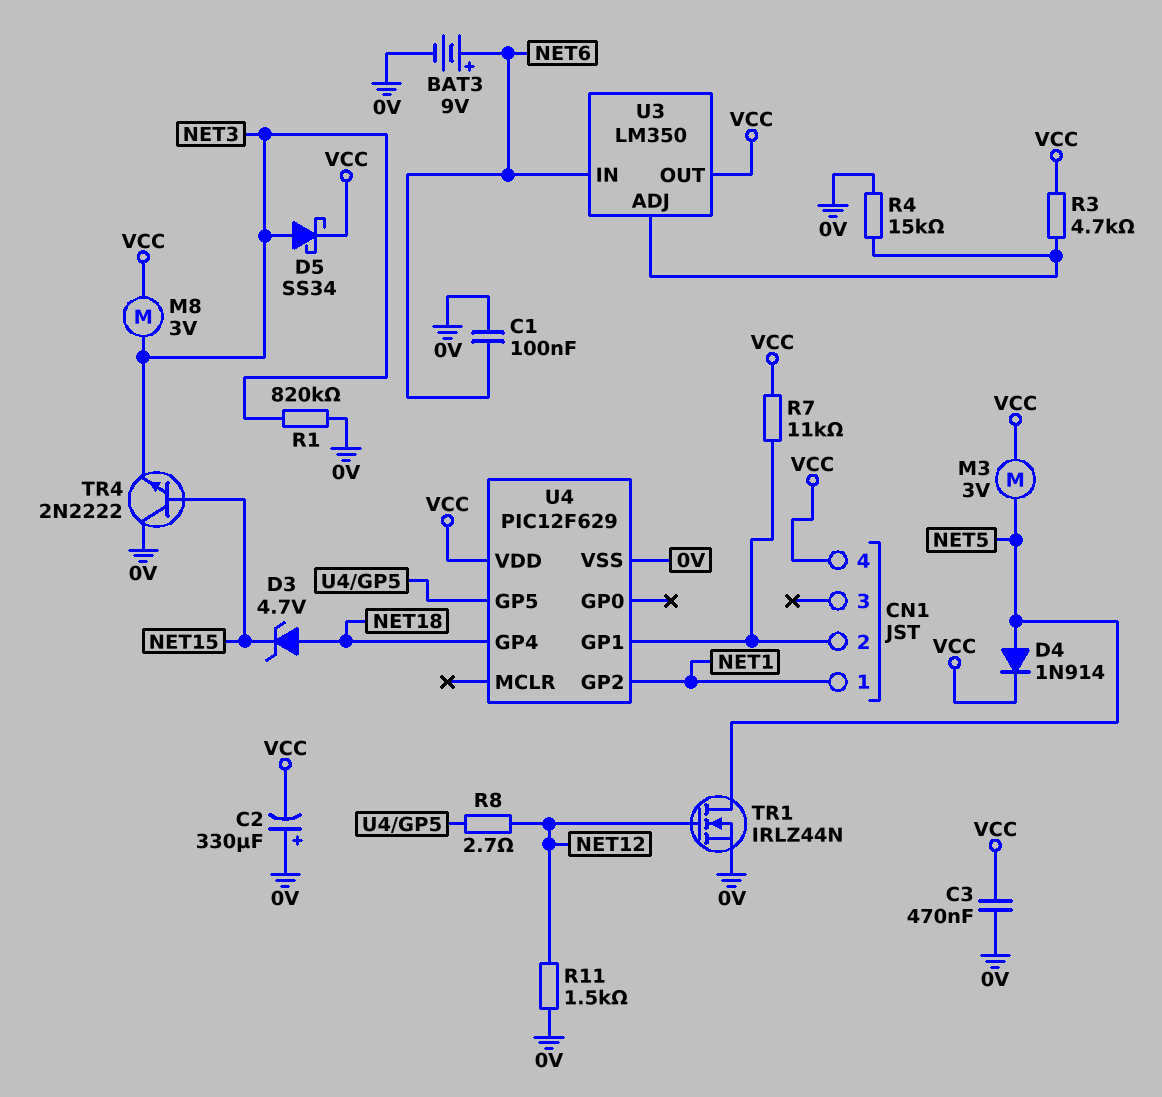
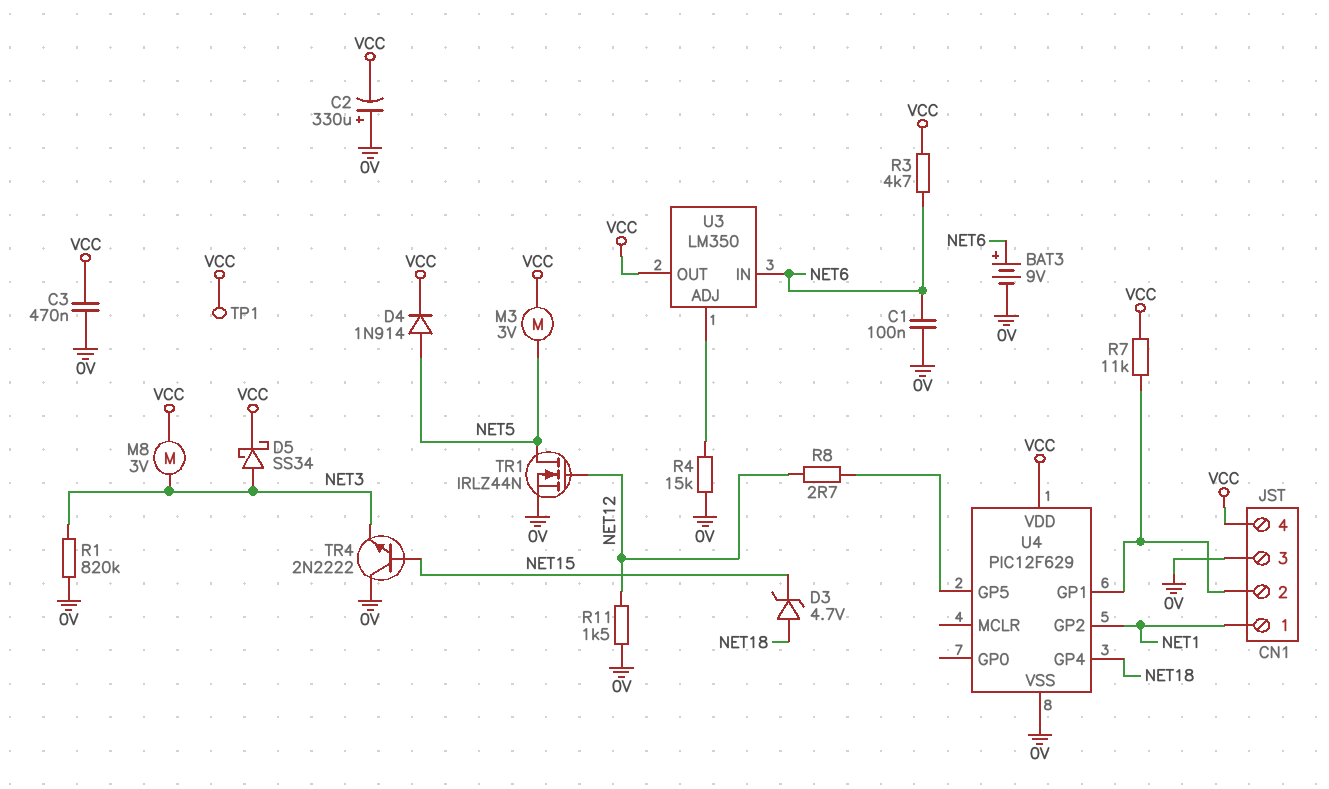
CN1 pin 3: none -> 0V
R3: 4.7k (U3/ADJ, VCC) -> 4.7k (NET6, VCC)
TP1: none -> test point (VCC)

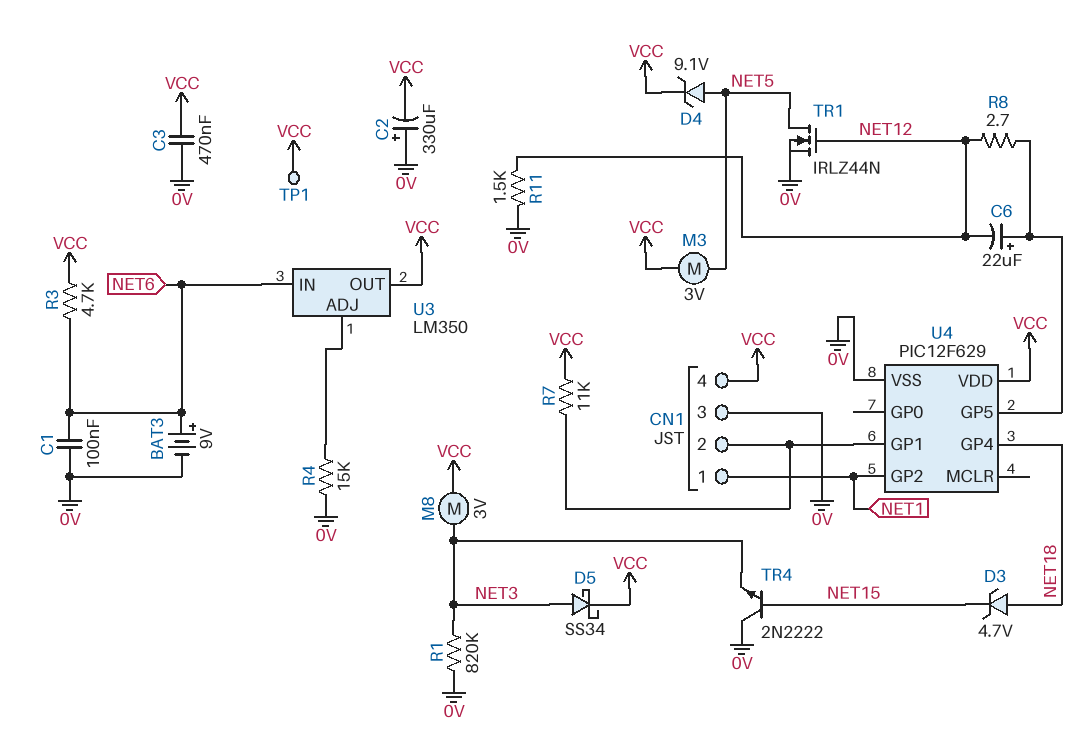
C6: none -> 22uF (plus U4/GP5, minus NET12)
D4: diode 1N914 (A NET5, K VCC) -> zener 9.1V (A NET5, K VCC)

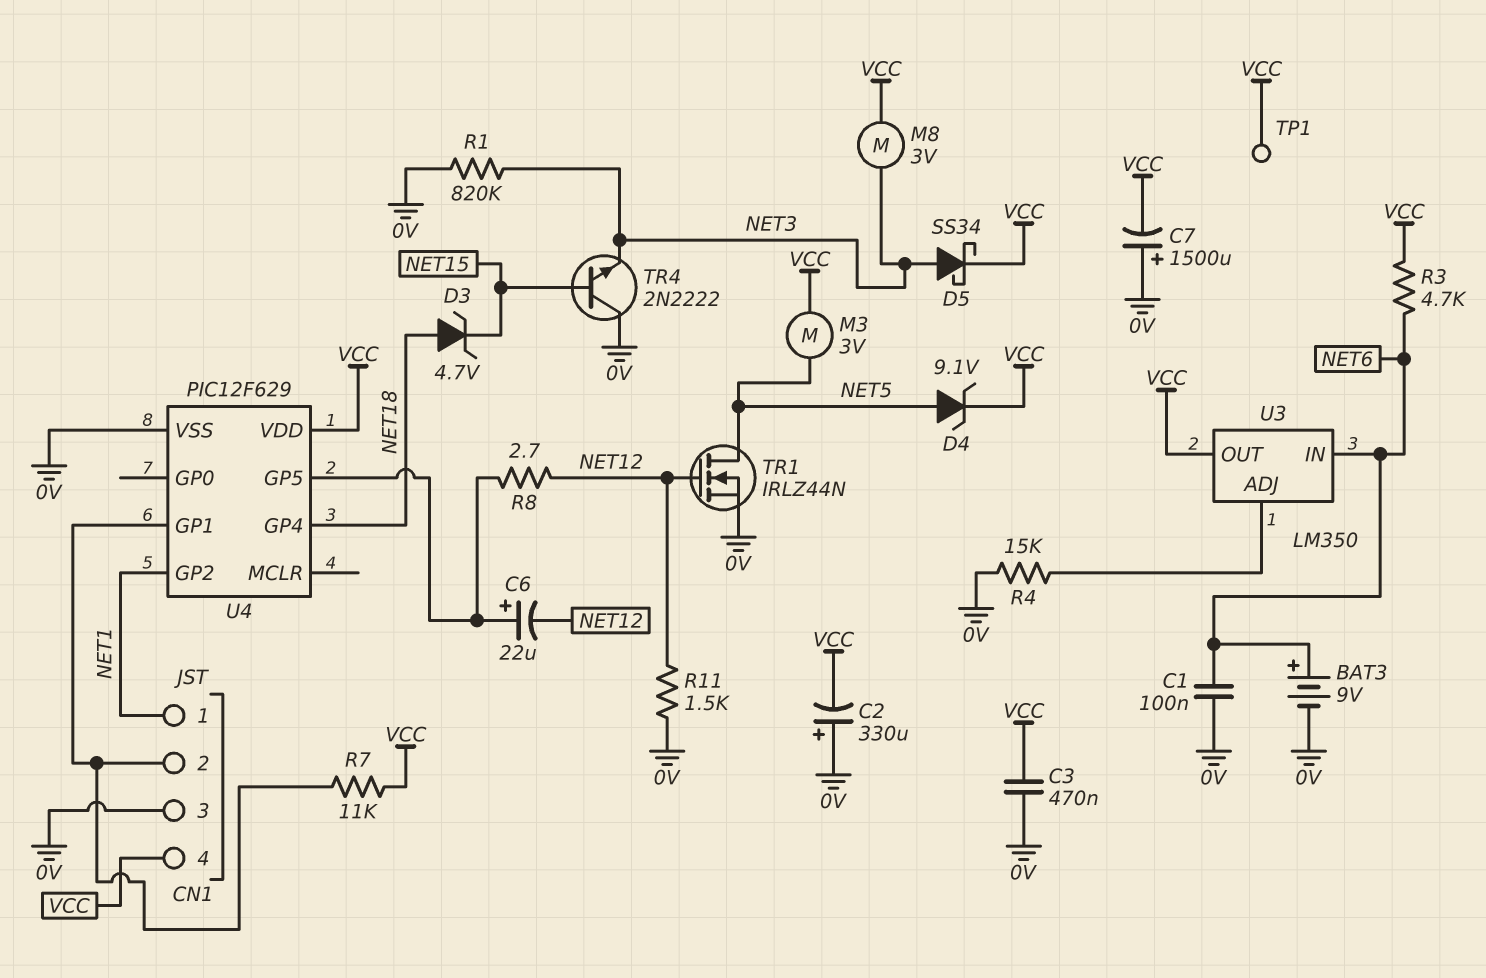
C7: none -> 1500uF (plus 0V, minus VCC)

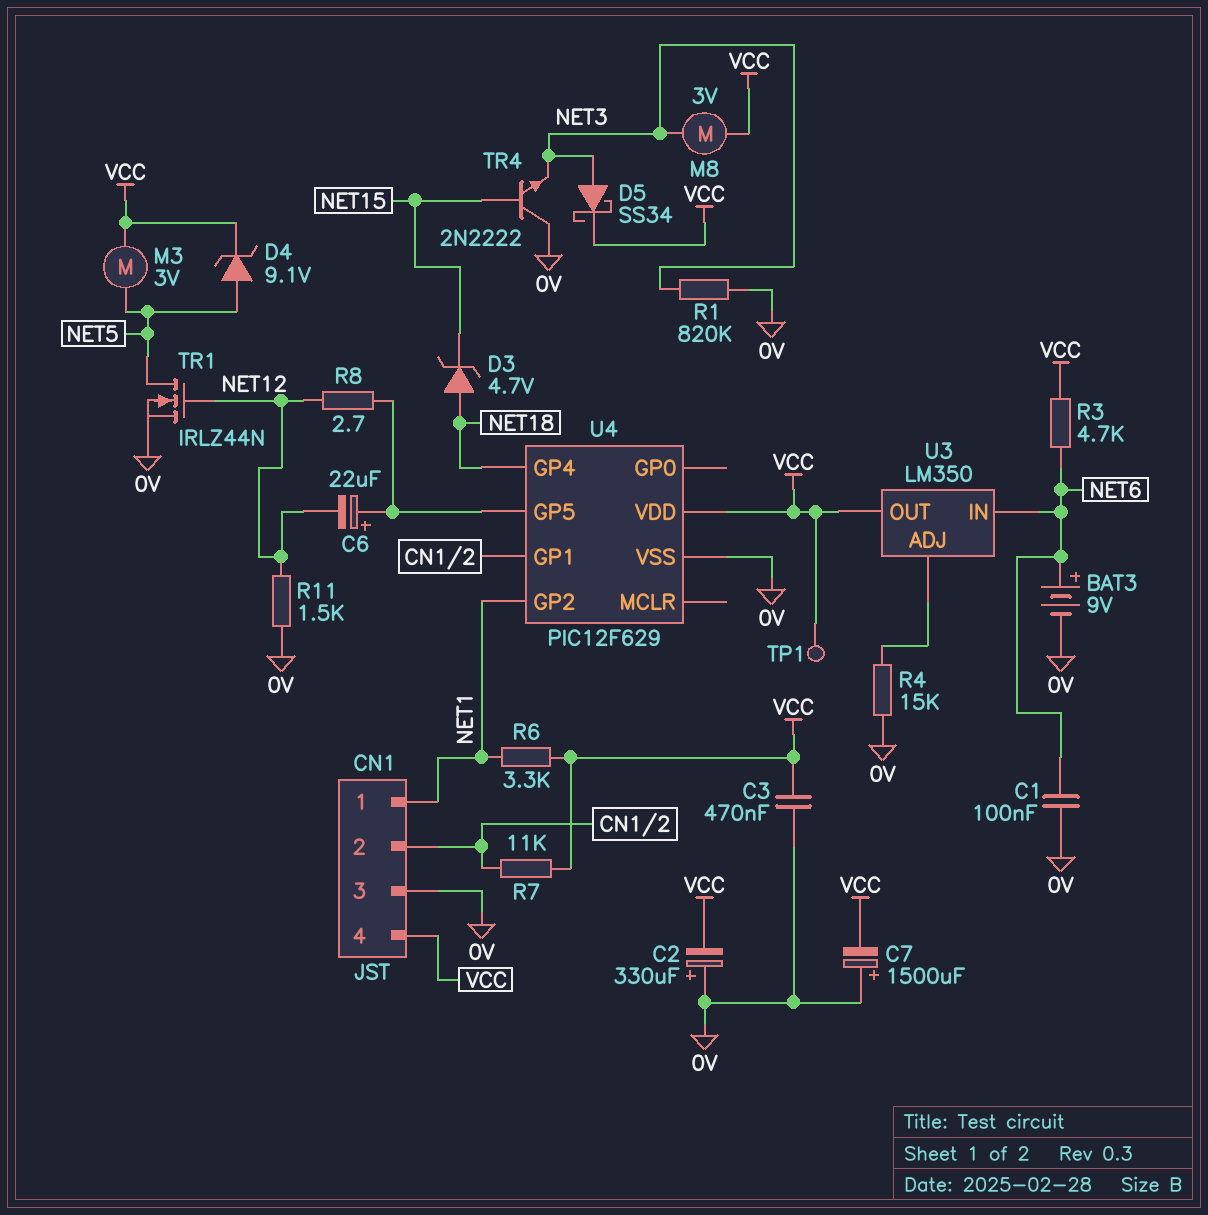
R6: none -> 3.3k (NET1, VCC)

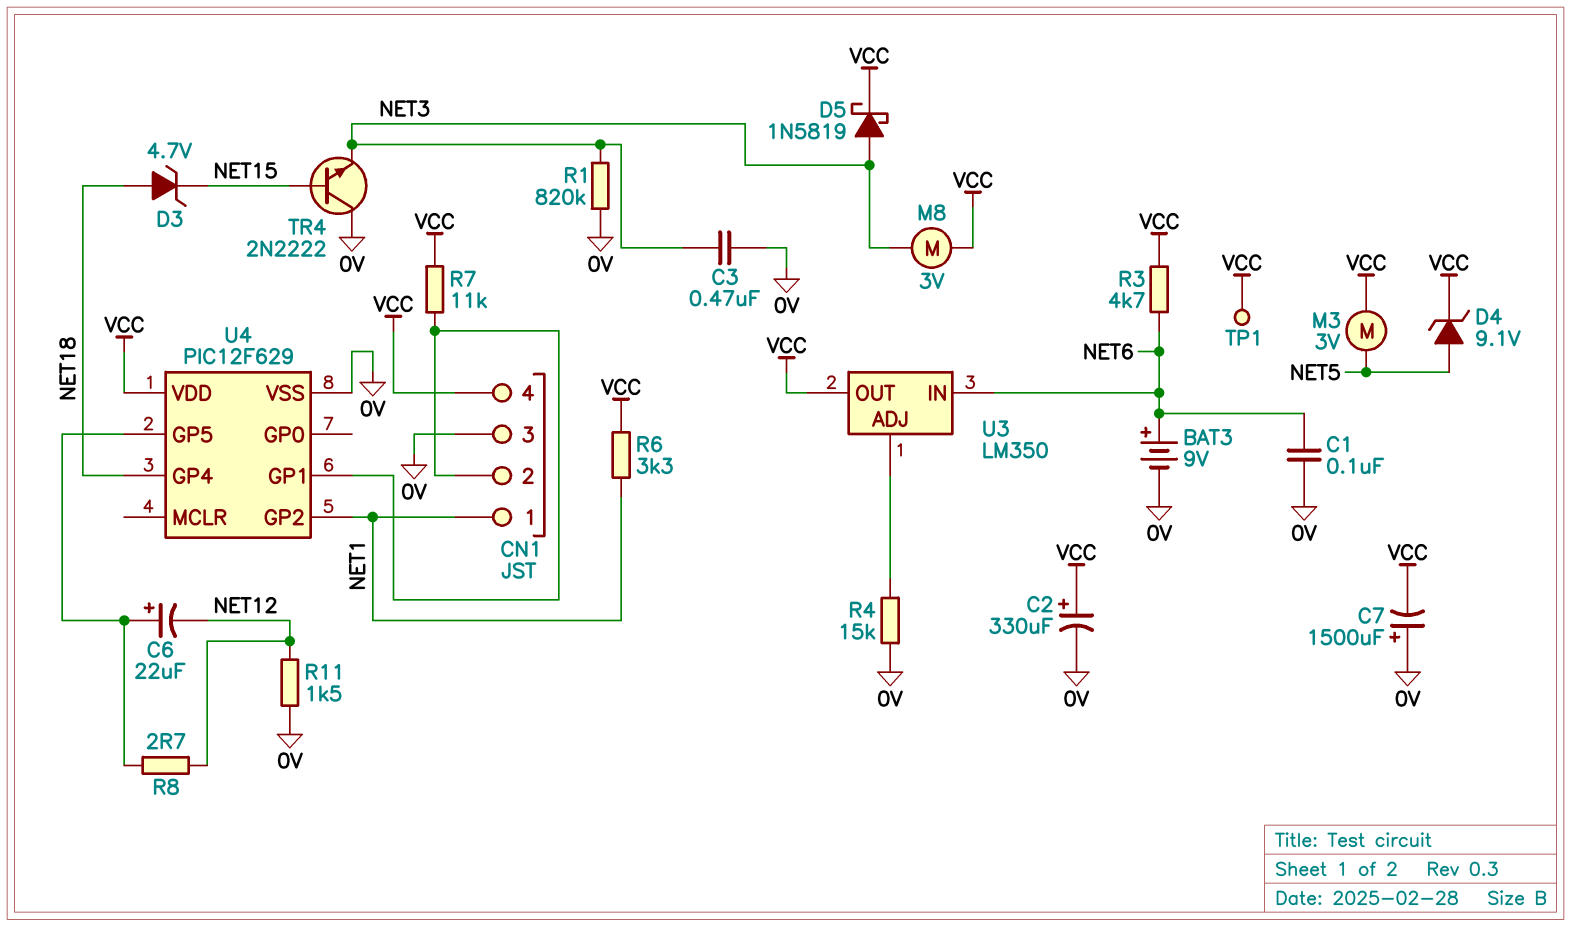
C2: 330uF (plus 0V, minus VCC) -> 330uF (plus VCC, minus 0V)
C3: 470nF (0V, VCC) -> 470nF (0V, NET3)
D5: schottky SS34 (A NET3, K VCC) -> schottky 1N5819 (A NET3, K VCC)
TR1: NMOS IRLZ44N (G NET12, D NET5, S 0V) -> none

